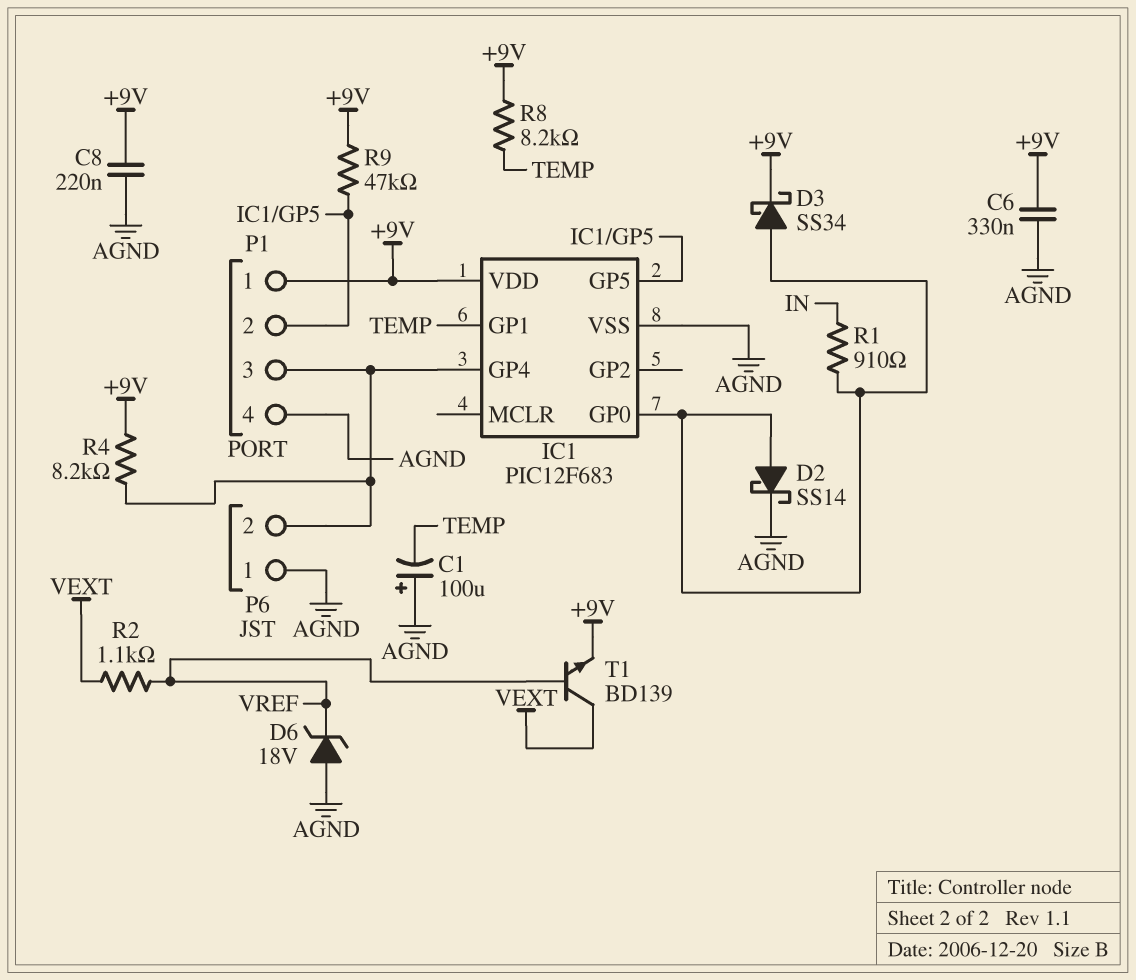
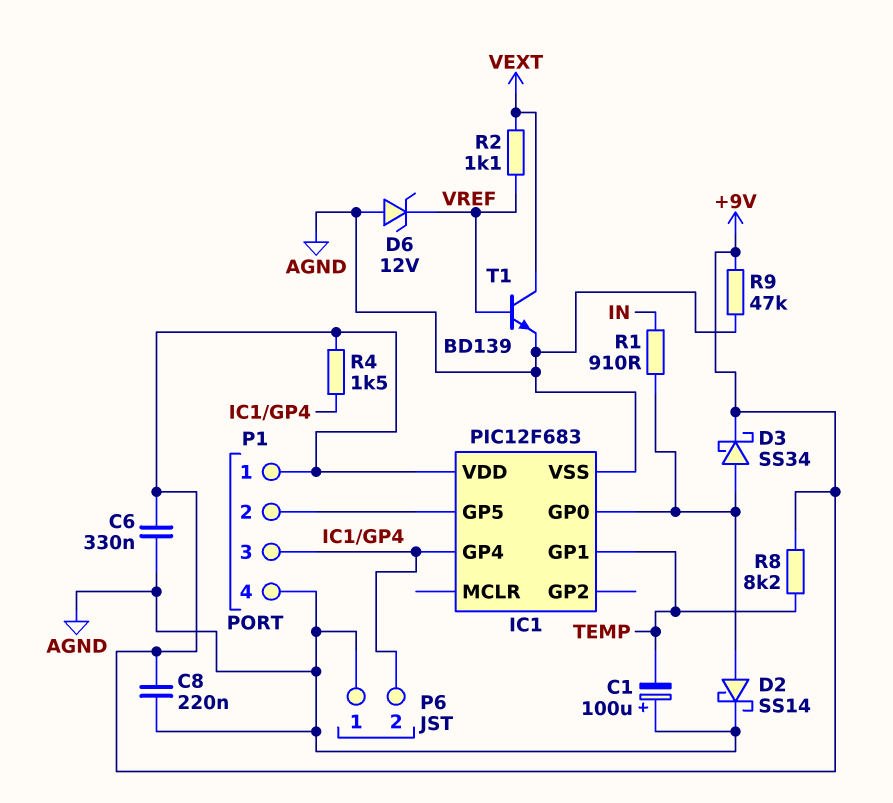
D6: zener 18V (A AGND, K VREF) -> zener 12V (A AGND, K VREF)
R4: 8.2k (+9V, IC1/GP4) -> 1.5k (+9V, IC1/GP4)
R9: 47k (+9V, IC1/GP5) -> 47k (+9V, AGND)
T1: NPN BD139 (B VREF, C VEXT, E +9V) -> NPN BD139 (B VREF, C VEXT, E AGND)

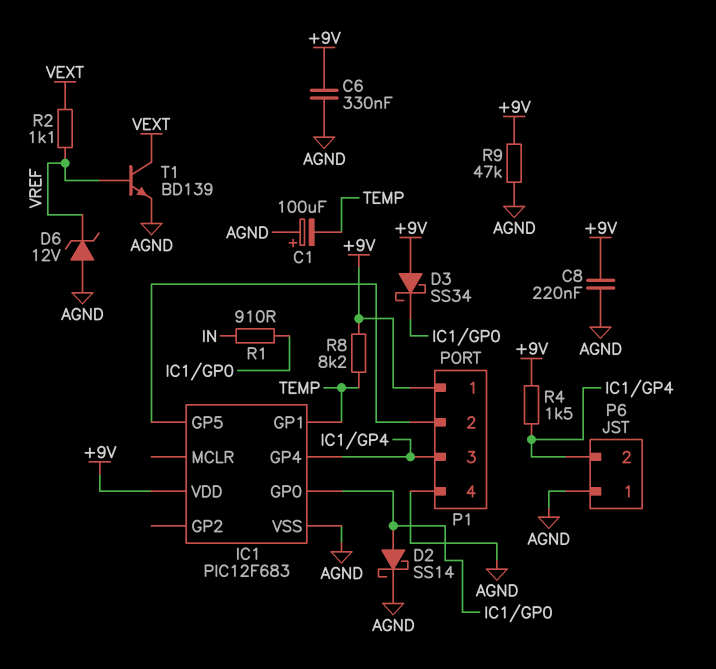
D3: schottky SS34 (A IC1/GP0, K +9V) -> schottky SS34 (A +9V, K IC1/GP0)

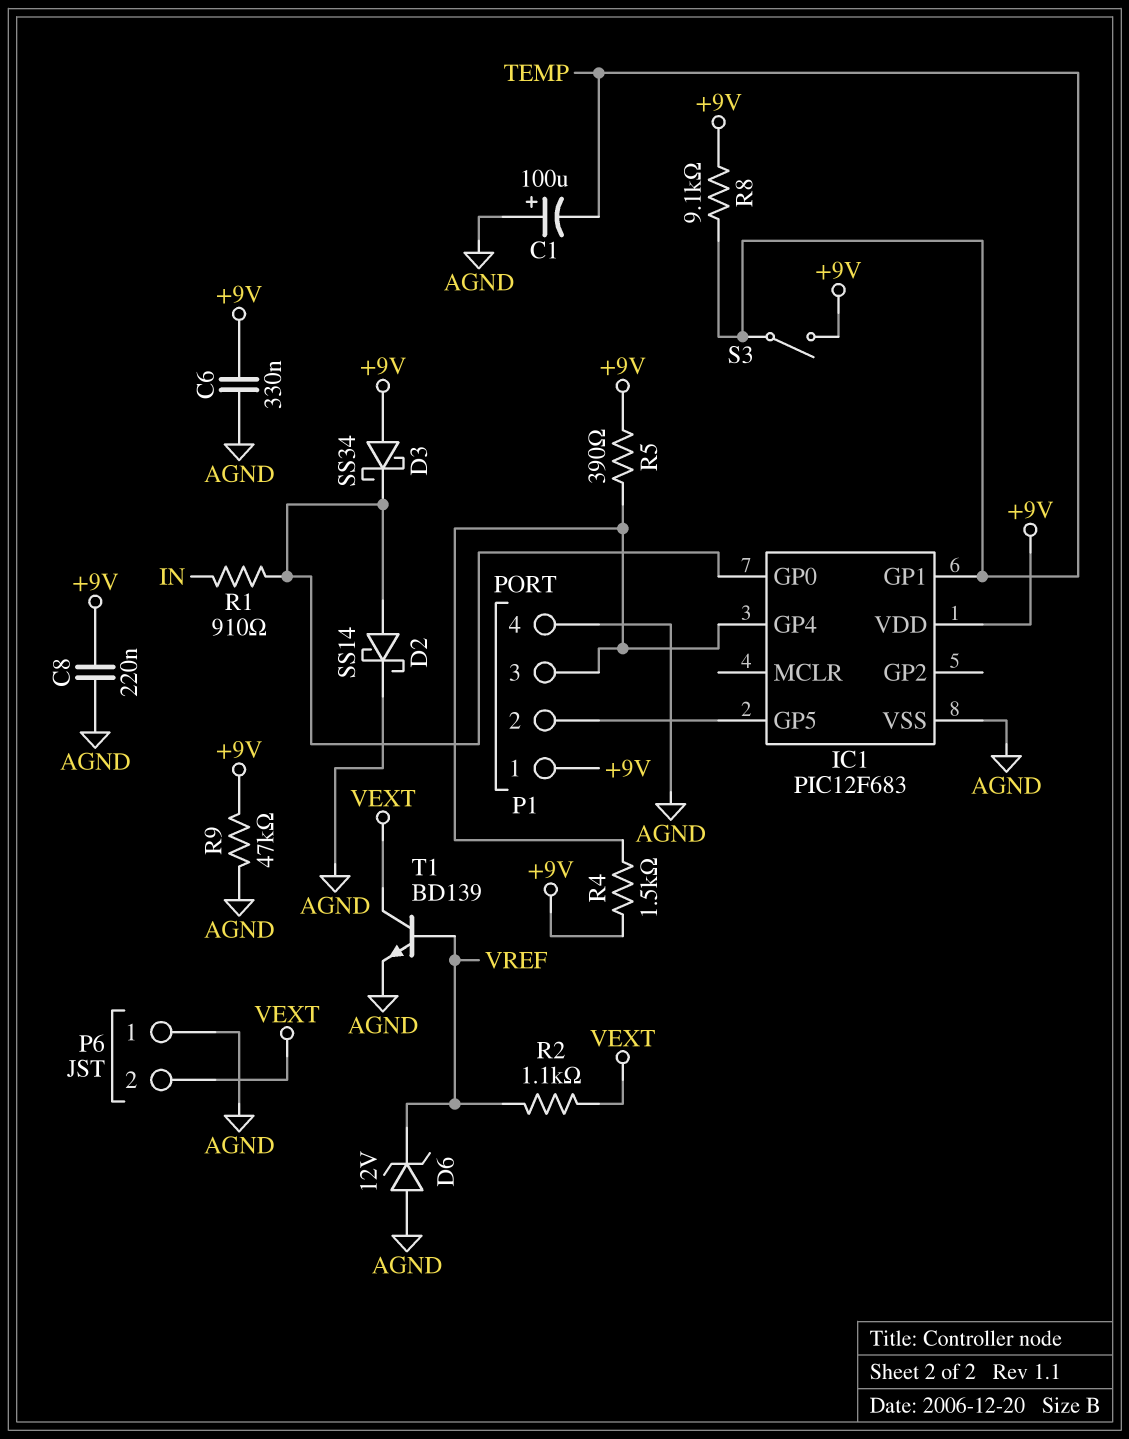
P6 pin 2: IC1/GP4 -> VEXT
R5: none -> 390 (+9V, IC1/GP4)
R8: 8.2k (+9V, TEMP) -> 9.1k (+9V, TEMP)
S3: none -> switch (+9V, TEMP)

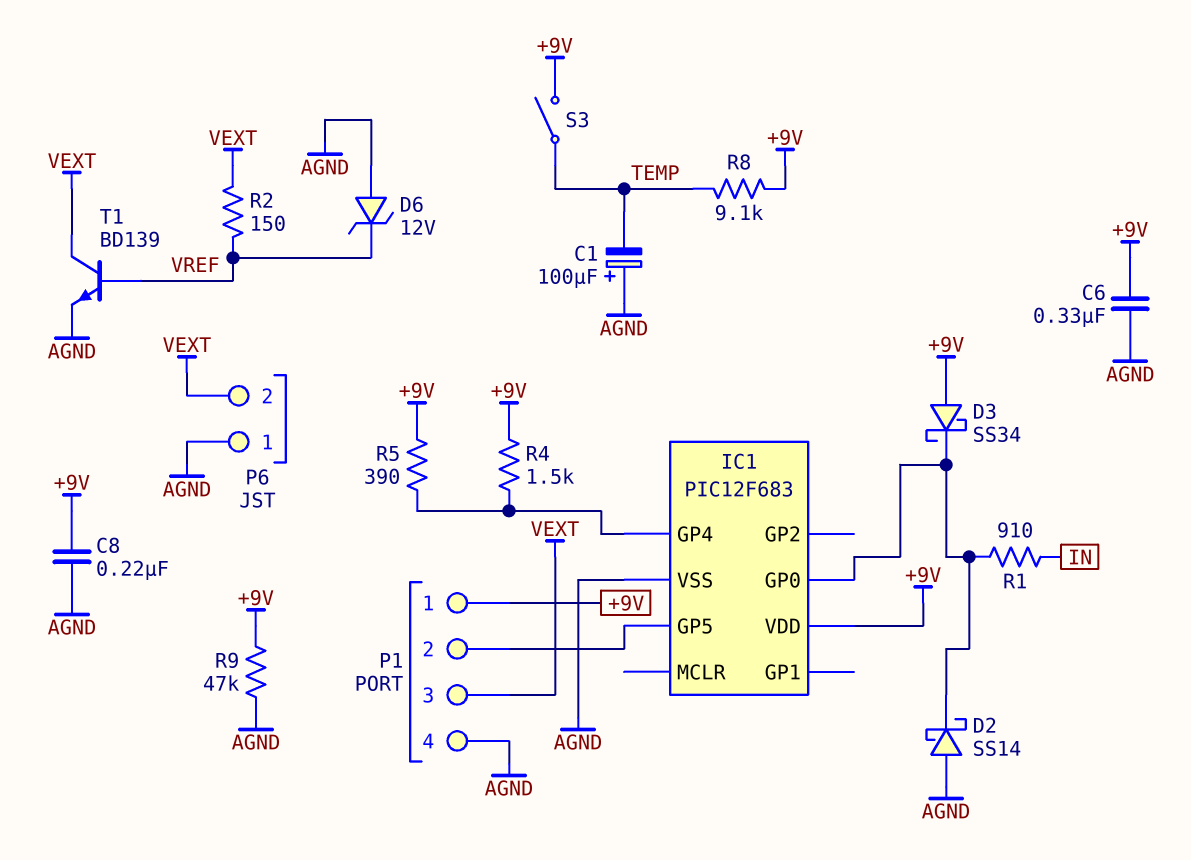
D2: schottky SS14 (A IC1/GP0, K AGND) -> schottky SS14 (A AGND, K IC1/GP0)
IC1 pin GP1: TEMP -> none
P1 pin 3: IC1/GP4 -> VEXT
R2: 1.1k (VEXT, VREF) -> 150 (VEXT, VREF)

